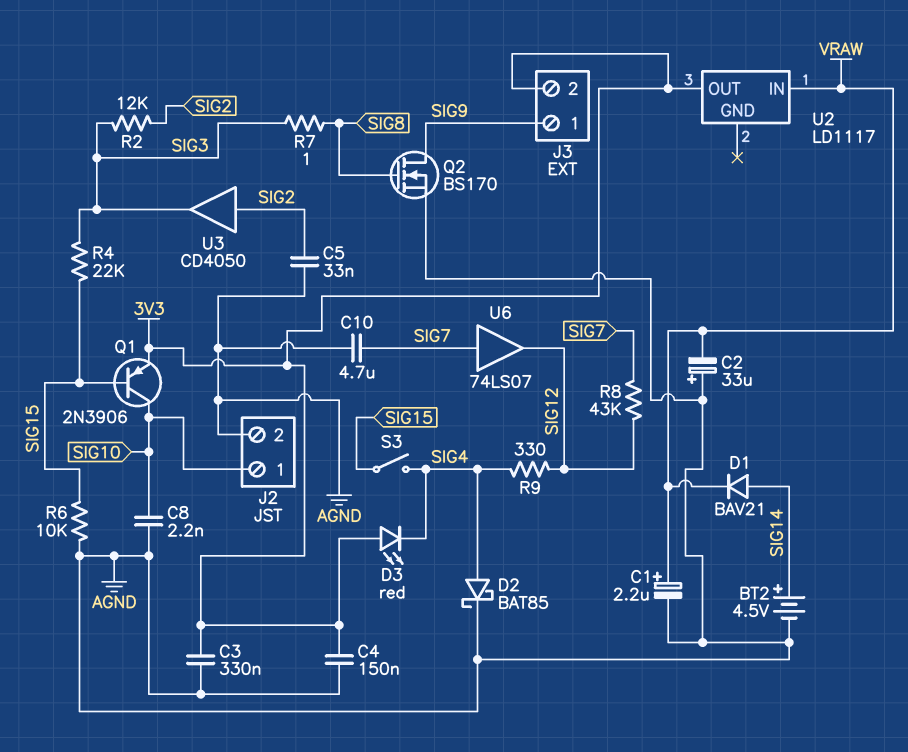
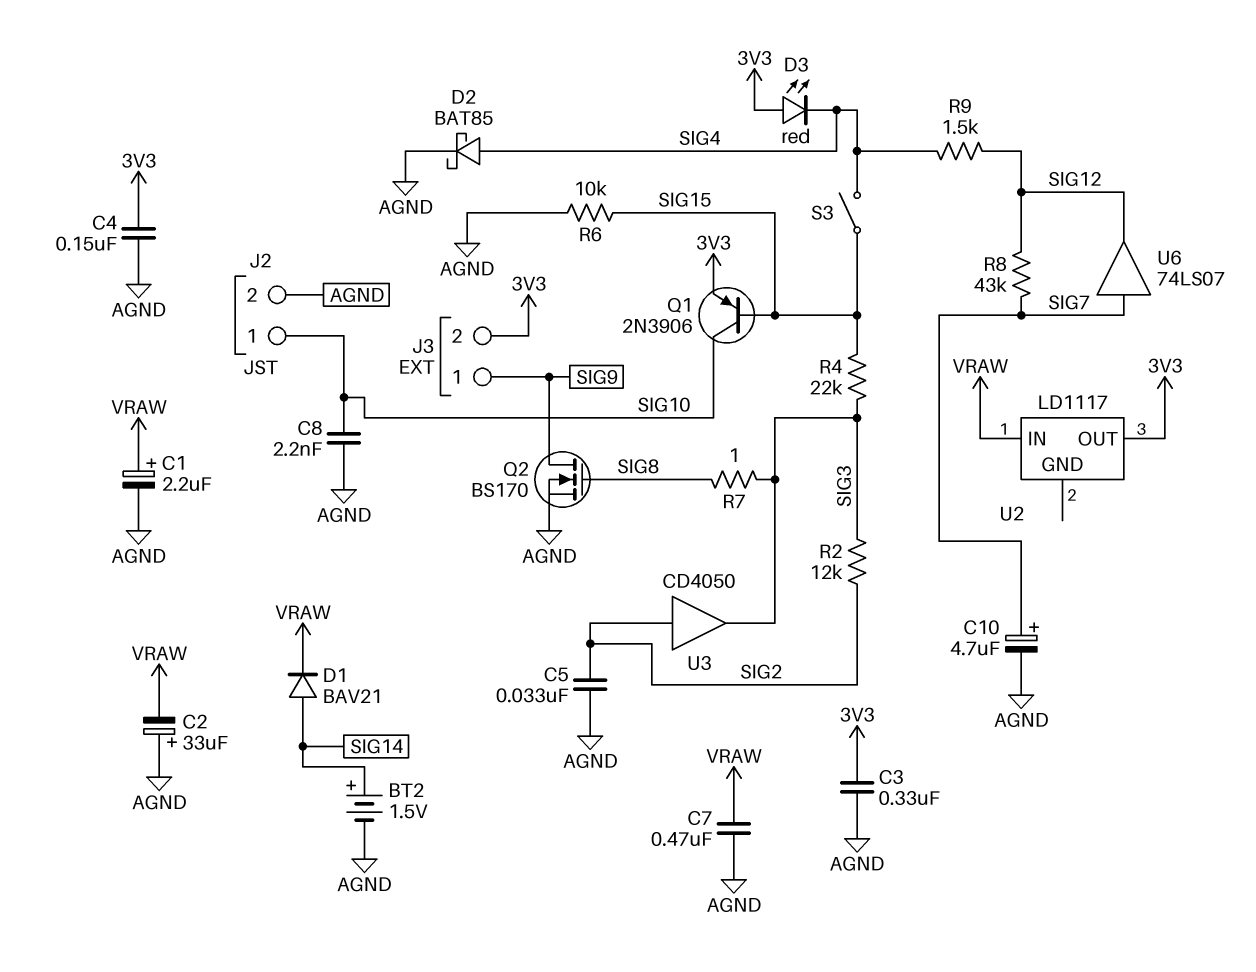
BT2: 4.5V (plus SIG14, minus AGND) -> 1.5V (plus SIG14, minus AGND)
C7: none -> 470nF (AGND, VRAW)
C10: 4.7uF (AGND, SIG7) -> 4.7uF (plus SIG7, minus AGND)
R9: 330 (SIG4, SIG12) -> 1.5k (SIG4, SIG12)

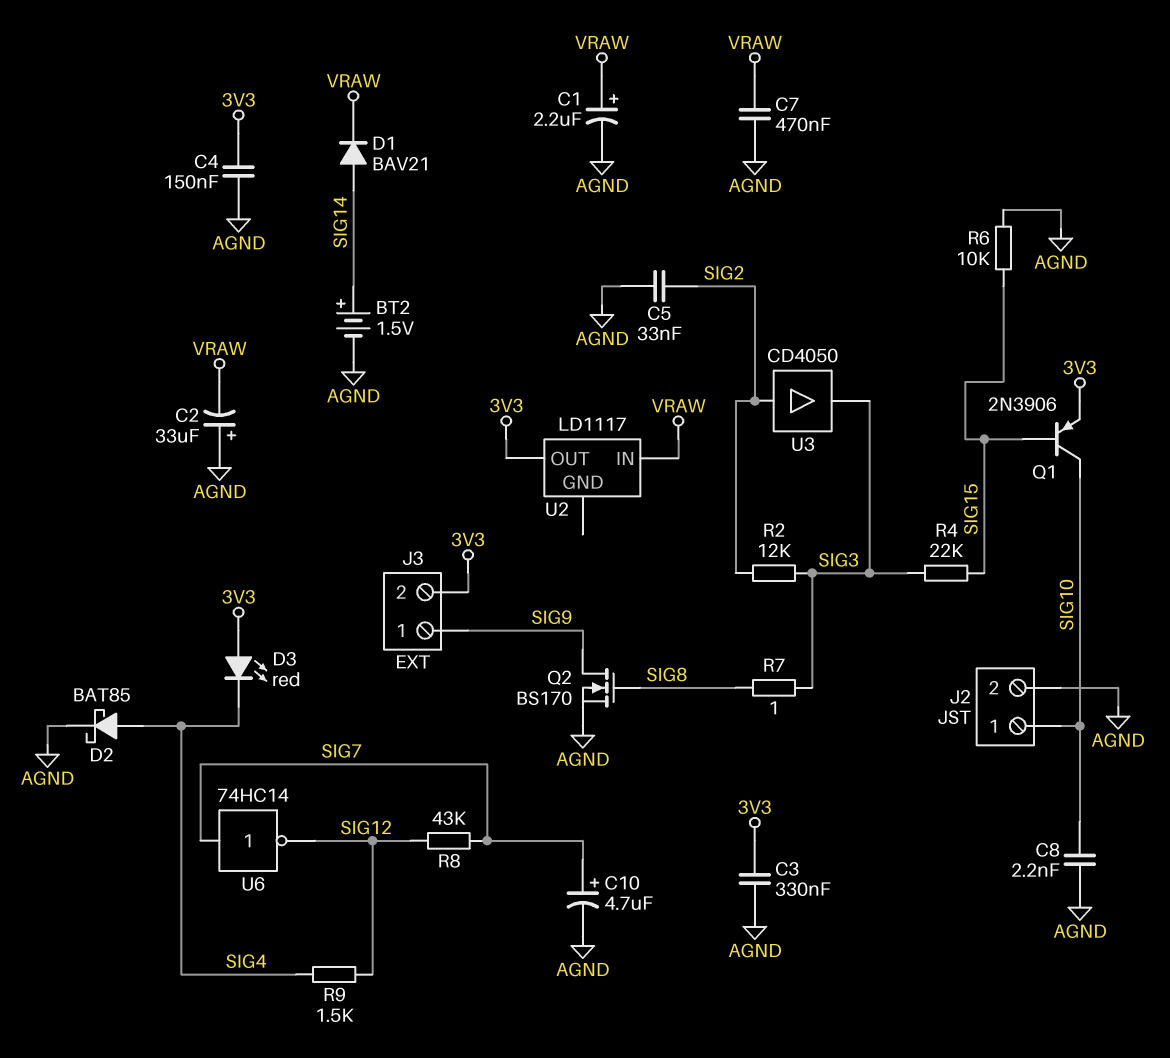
S3: switch (SIG4, SIG15) -> none
U6: buffer 74LS07 (in SIG7, out SIG12) -> NOT 74HC14 (in SIG7, out SIG12)

